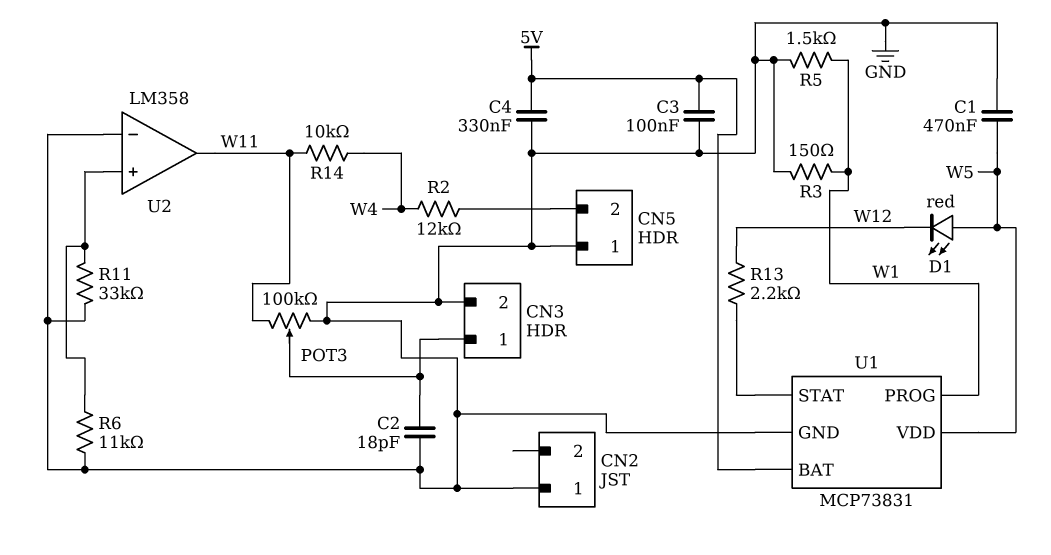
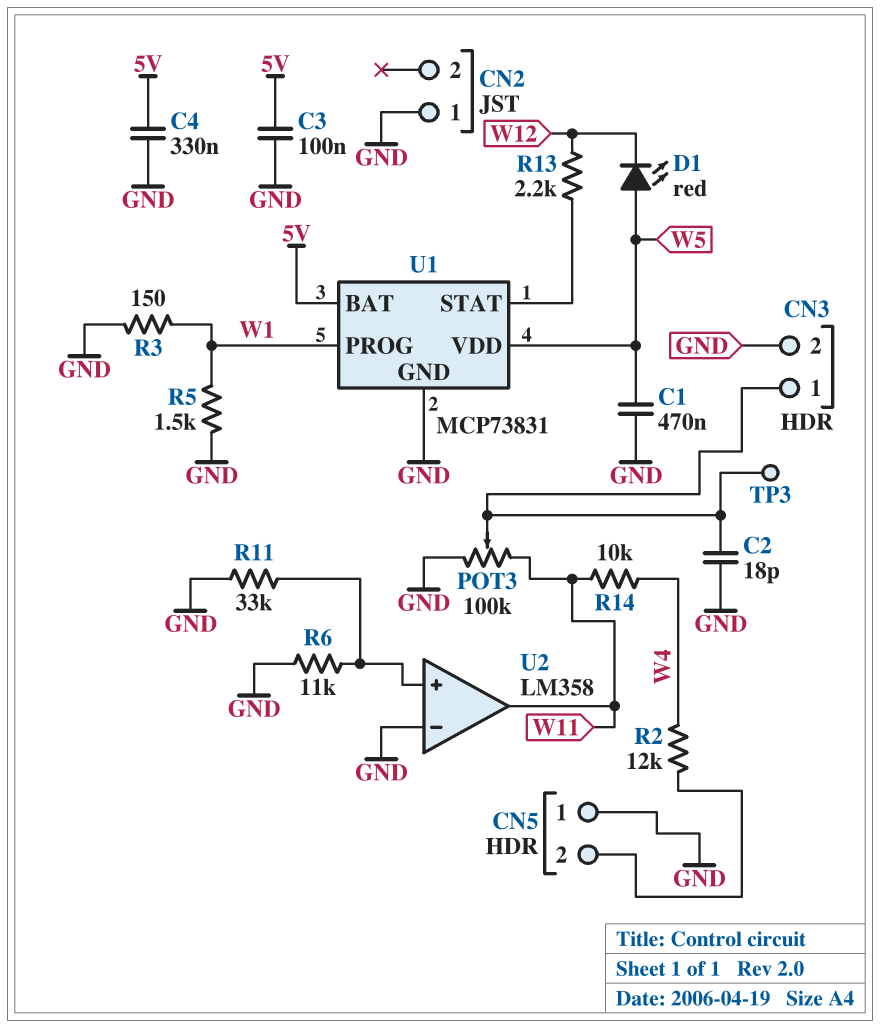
TP3: none -> test point (CN3/1)

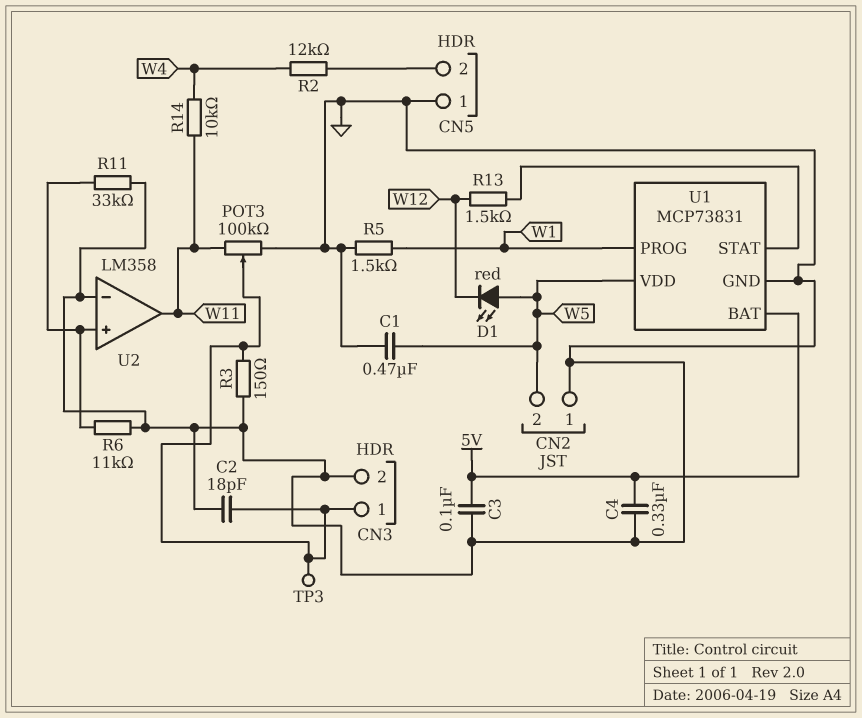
CN2 pin 2: none -> W5
R3: 150 (GND, W1) -> 150 (CN3/1, GND)
R13: 2.2k (U1/STAT, W12) -> 1.5k (U1/STAT, W12)

